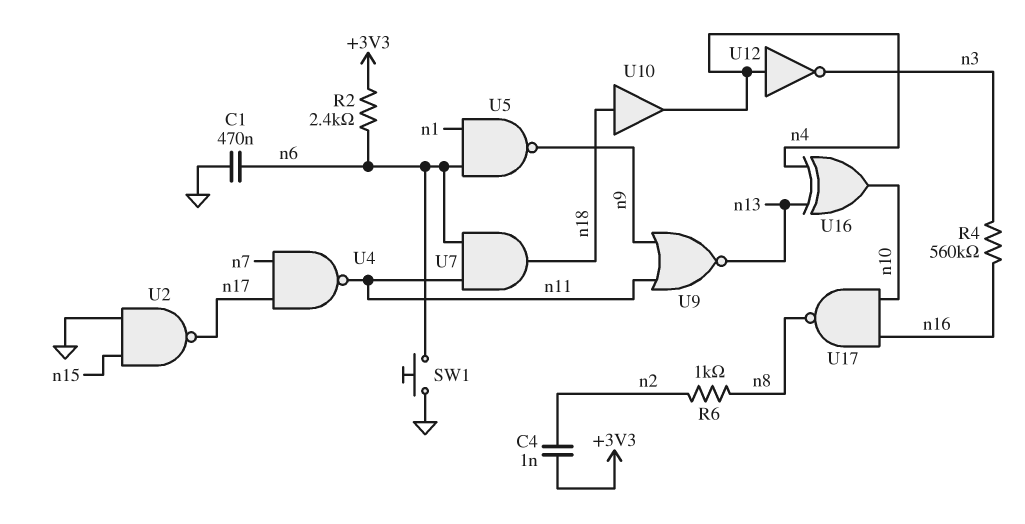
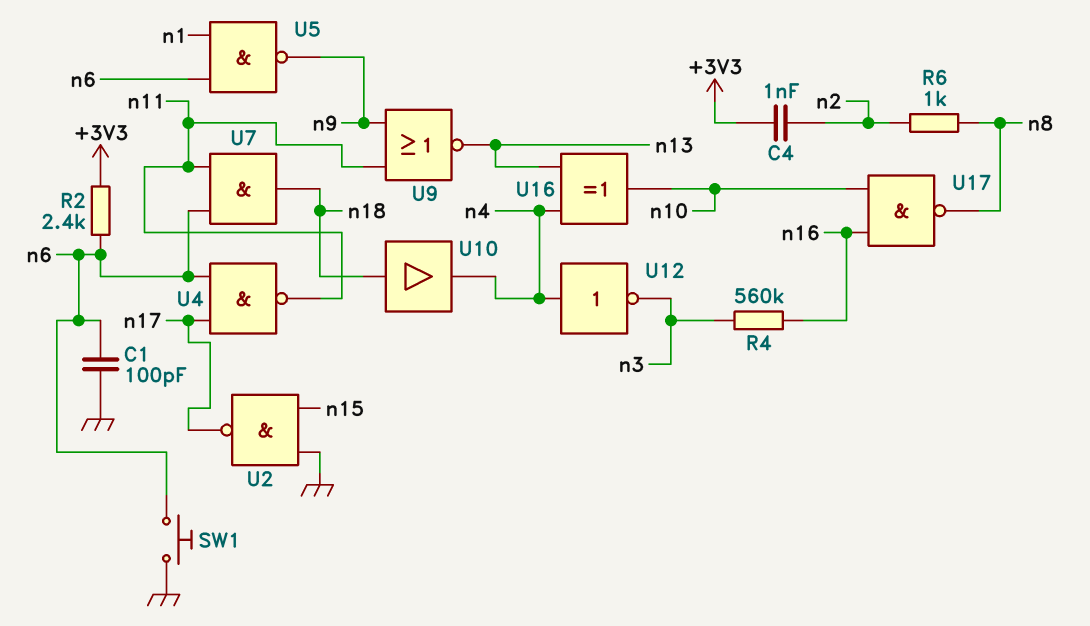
C1: 470nF (GND, n6) -> 100pF (GND, n6)
U4: NAND (in n7, in n17, out n11) -> NAND (in n6, in n17, out n11)

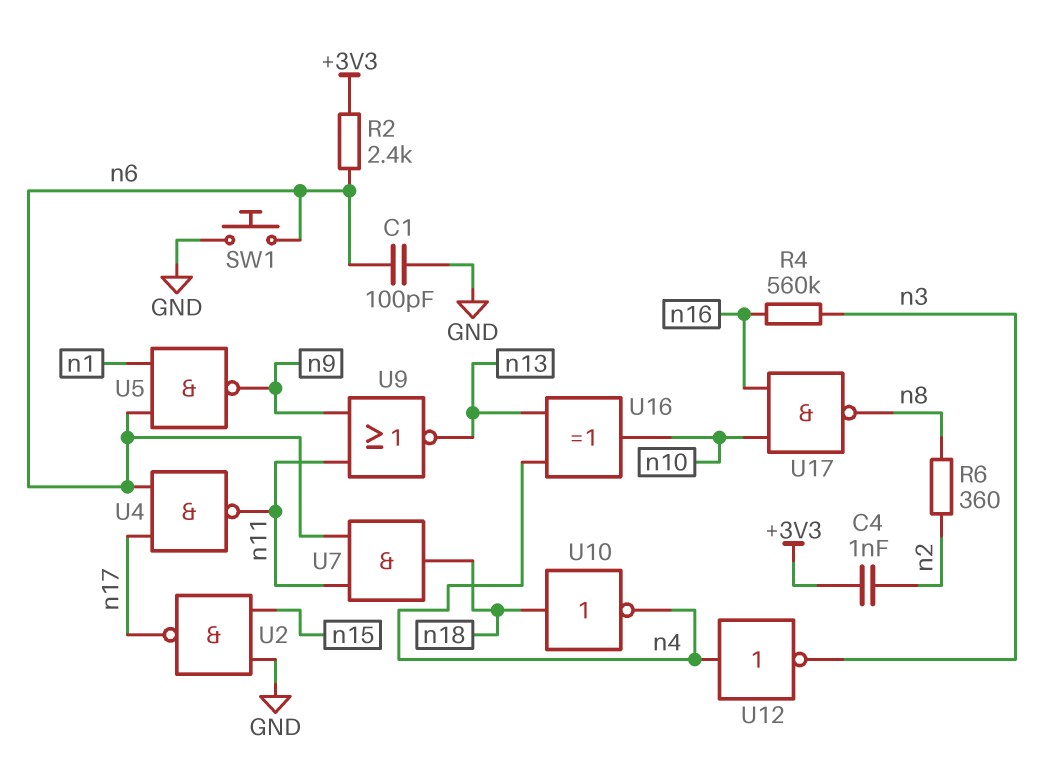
R6: 1k (n2, n8) -> 360 (n2, n8)
U10: buffer (in n18, out n4) -> NOT (in n18, out n4)

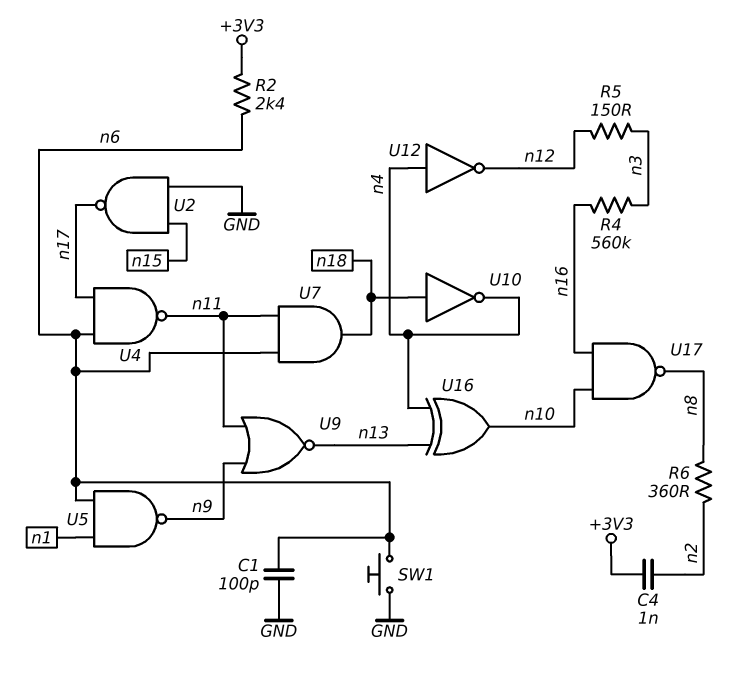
R5: none -> 150 (n3, n12)
U12: NOT (in n4, out n3) -> NOT (in n4, out n12)

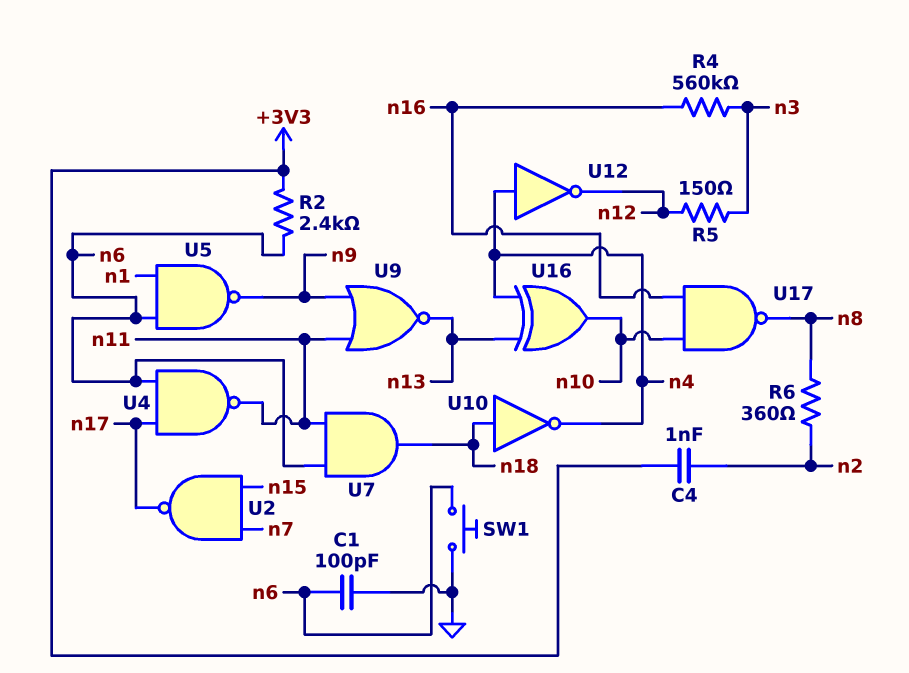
U2: NAND (in GND, in n15, out n17) -> NAND (in n7, in n15, out n17)

